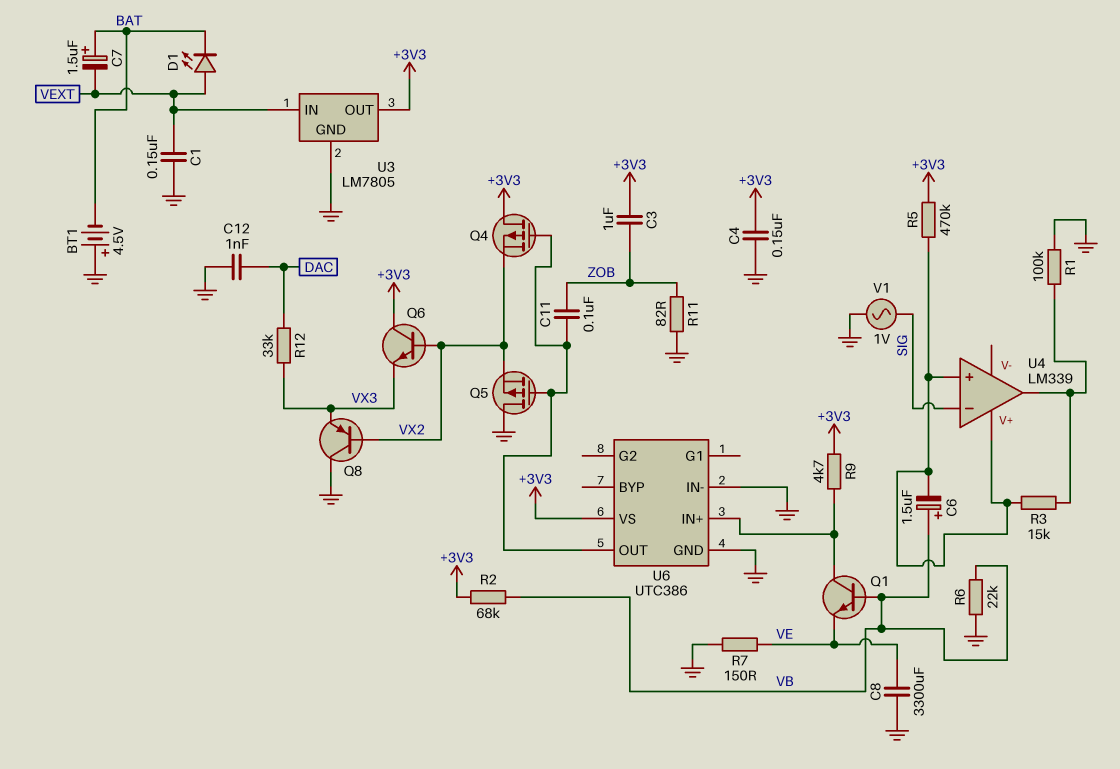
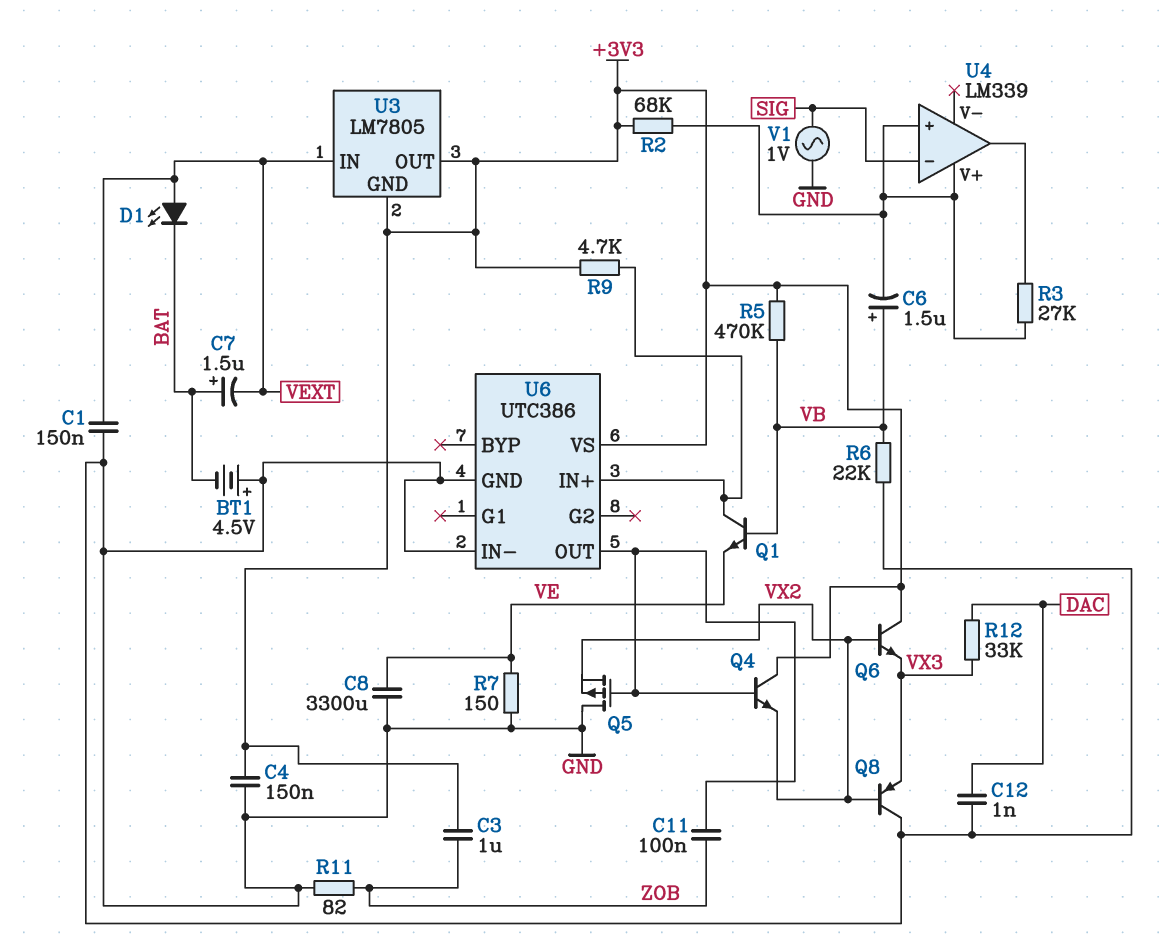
Q4: PMOS (G U6/OUT, D +3V3, S VX2) -> NPN (B U6/OUT, C +3V3, E VX2)
R1: 100k (GND, U4/out) -> none
R2: 68k (+3V3, VB) -> 68k (+3V3, U4/V+)
R3: 15k (U4/V+, U4/out) -> 27k (U4/V+, U4/out)
R5: 470k (+3V3, U4/V+) -> 470k (+3V3, VB)
U3 pin GND: GND -> +3V3

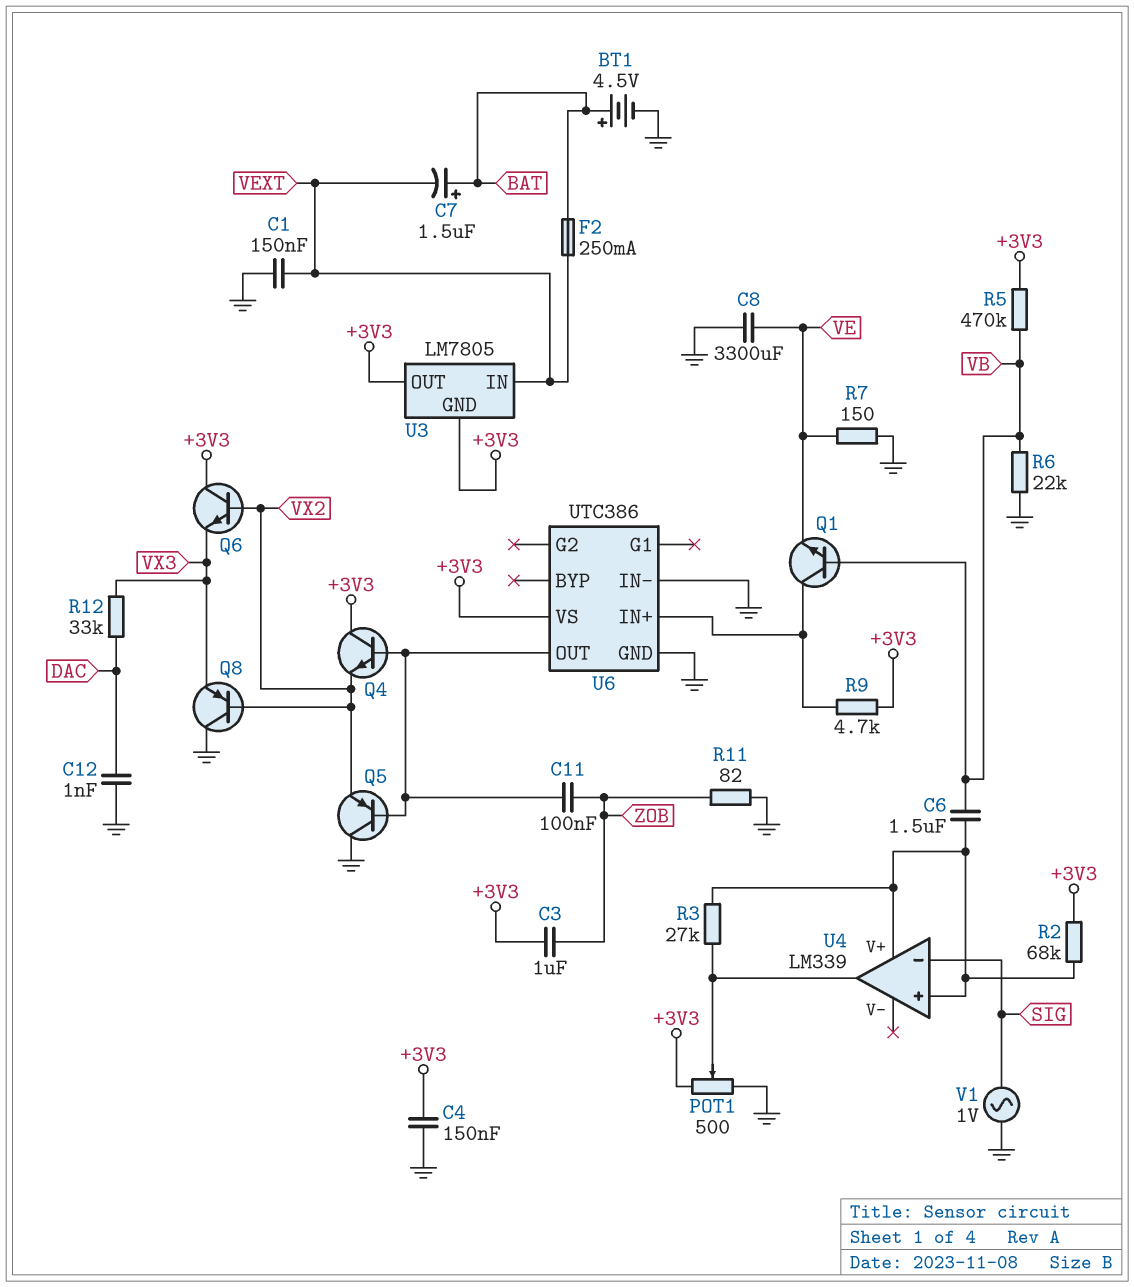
BT1: 4.5V (plus GND, minus BAT) -> 4.5V (plus BAT, minus GND)
C6: 1.5uF (plus VB, minus U4/V+) -> 1.5uF (U4/V+, VB)
D1: LED (A VEXT, K BAT) -> none
F2: none -> 250mA (BAT, VEXT)
POT1: none -> 500 (+3V3, GND, wiper U4/out)
Q5: PMOS (G U6/OUT, D GND, S VX2) -> PNP (B U6/OUT, C GND, E VX2)

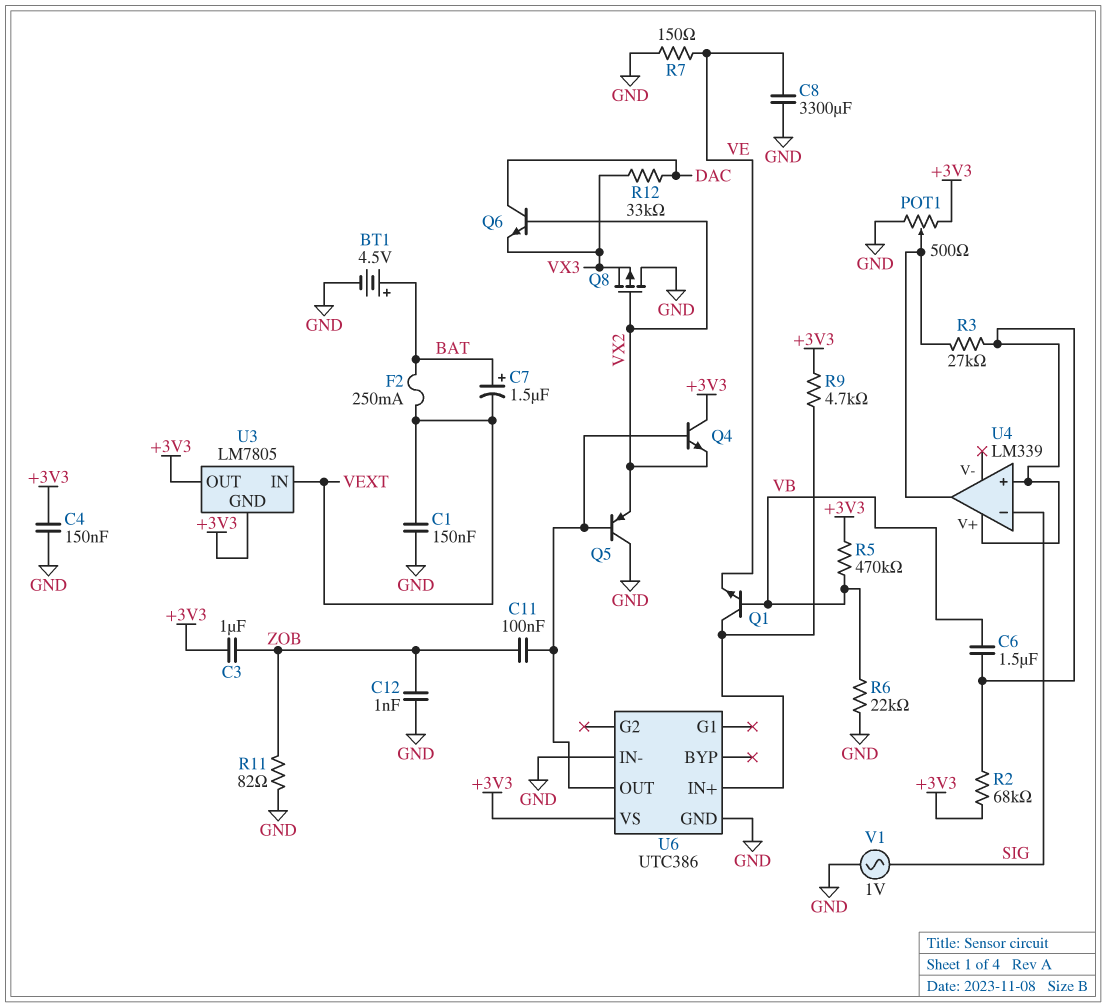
C12: 1nF (DAC, GND) -> 1nF (GND, ZOB)
Q6: NPN (B VX2, C +3V3, E VX3) -> NPN (B VX2, C DAC, E VX3)
Q8: PNP (B VX2, C GND, E VX3) -> PMOS (G VX2, D GND, S VX3)

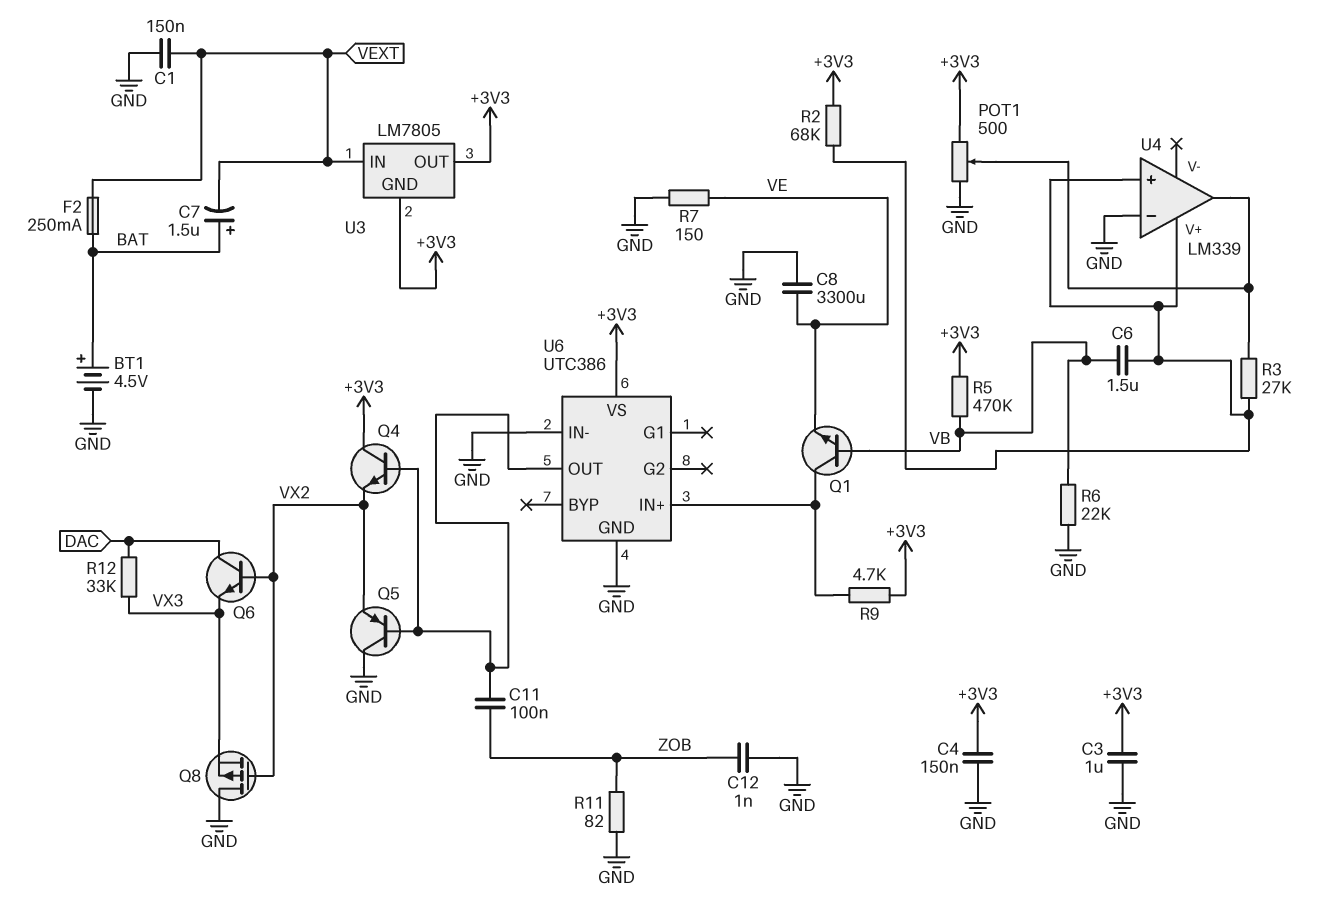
C3: 1uF (+3V3, ZOB) -> 1uF (+3V3, GND)
U4 pin in-: SIG -> GND
V1: AC 1V (GND, SIG) -> none

